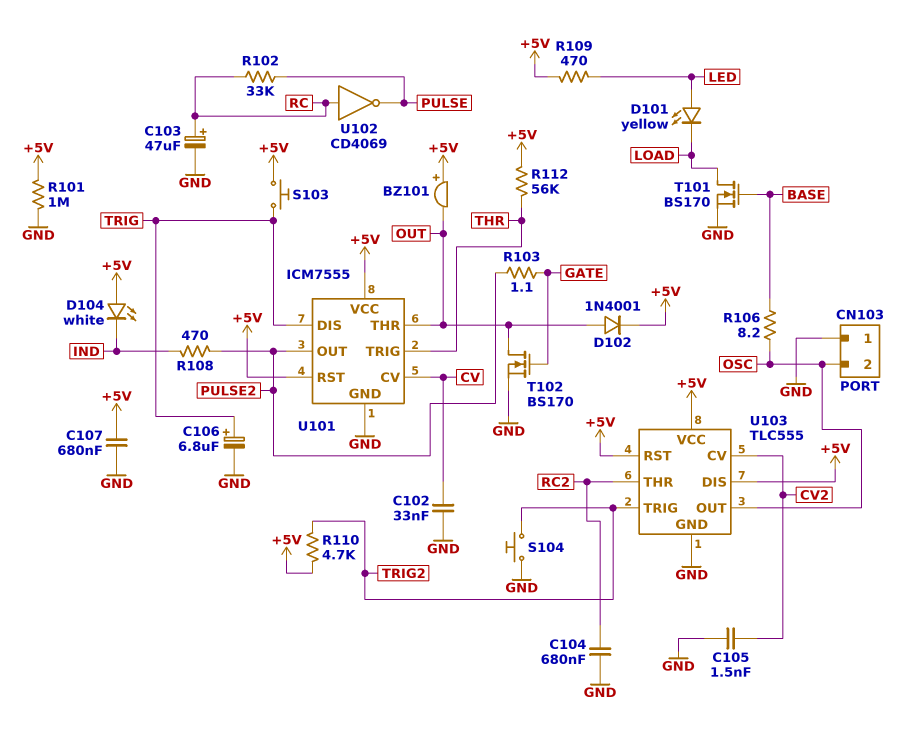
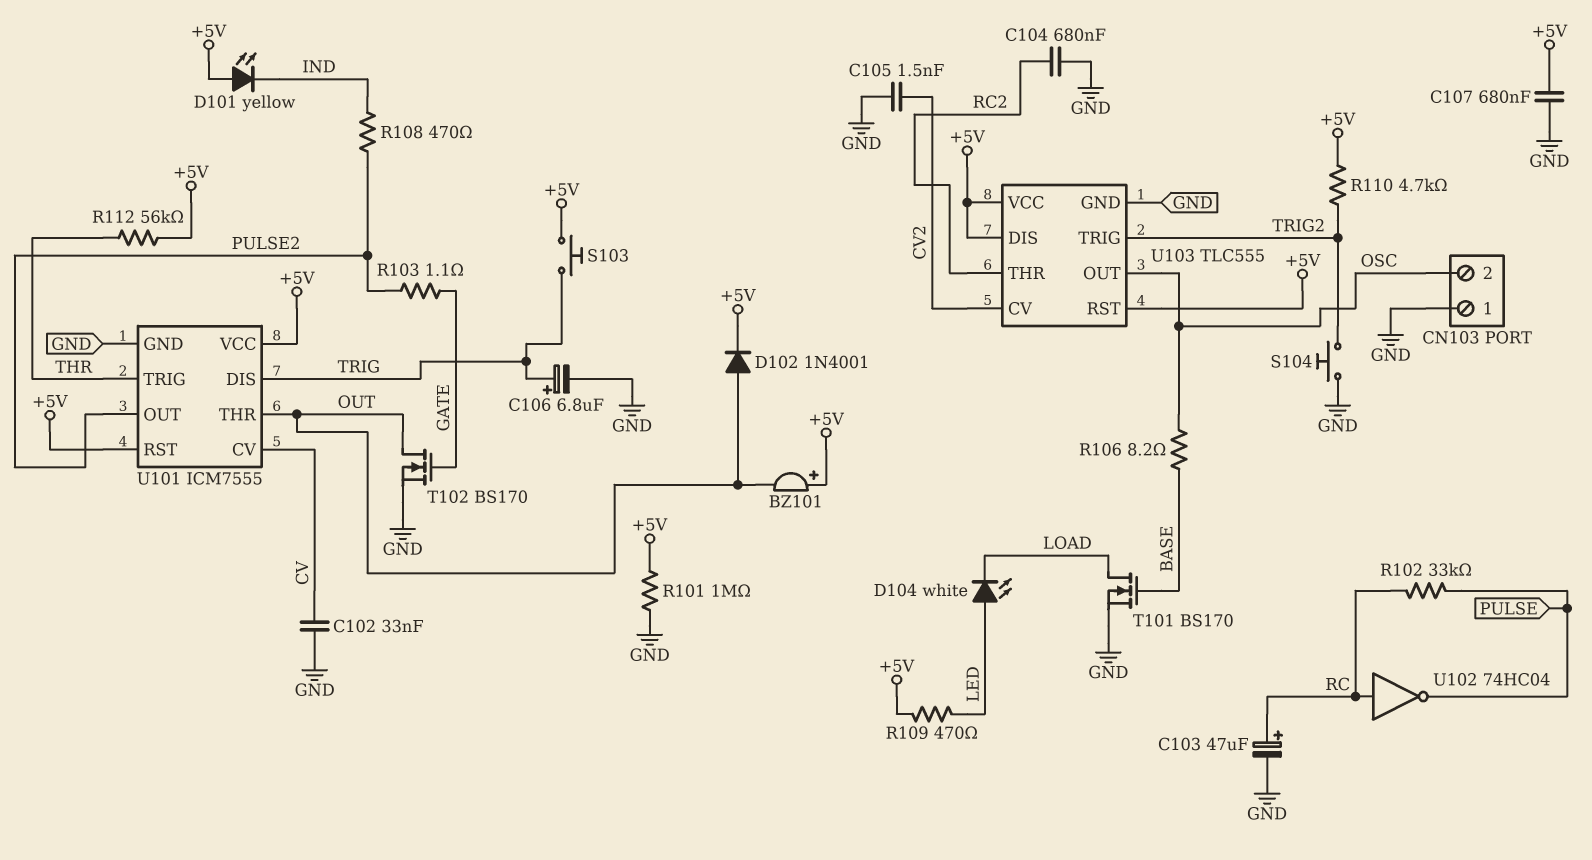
D101: LED yellow (A LED, K LOAD) -> LED yellow (A +5V, K IND)
D104: LED white (A +5V, K IND) -> LED white (A LED, K LOAD)
U102: NOT CD4069 (in RC, out PULSE) -> NOT 74HC04 (in RC, out PULSE)

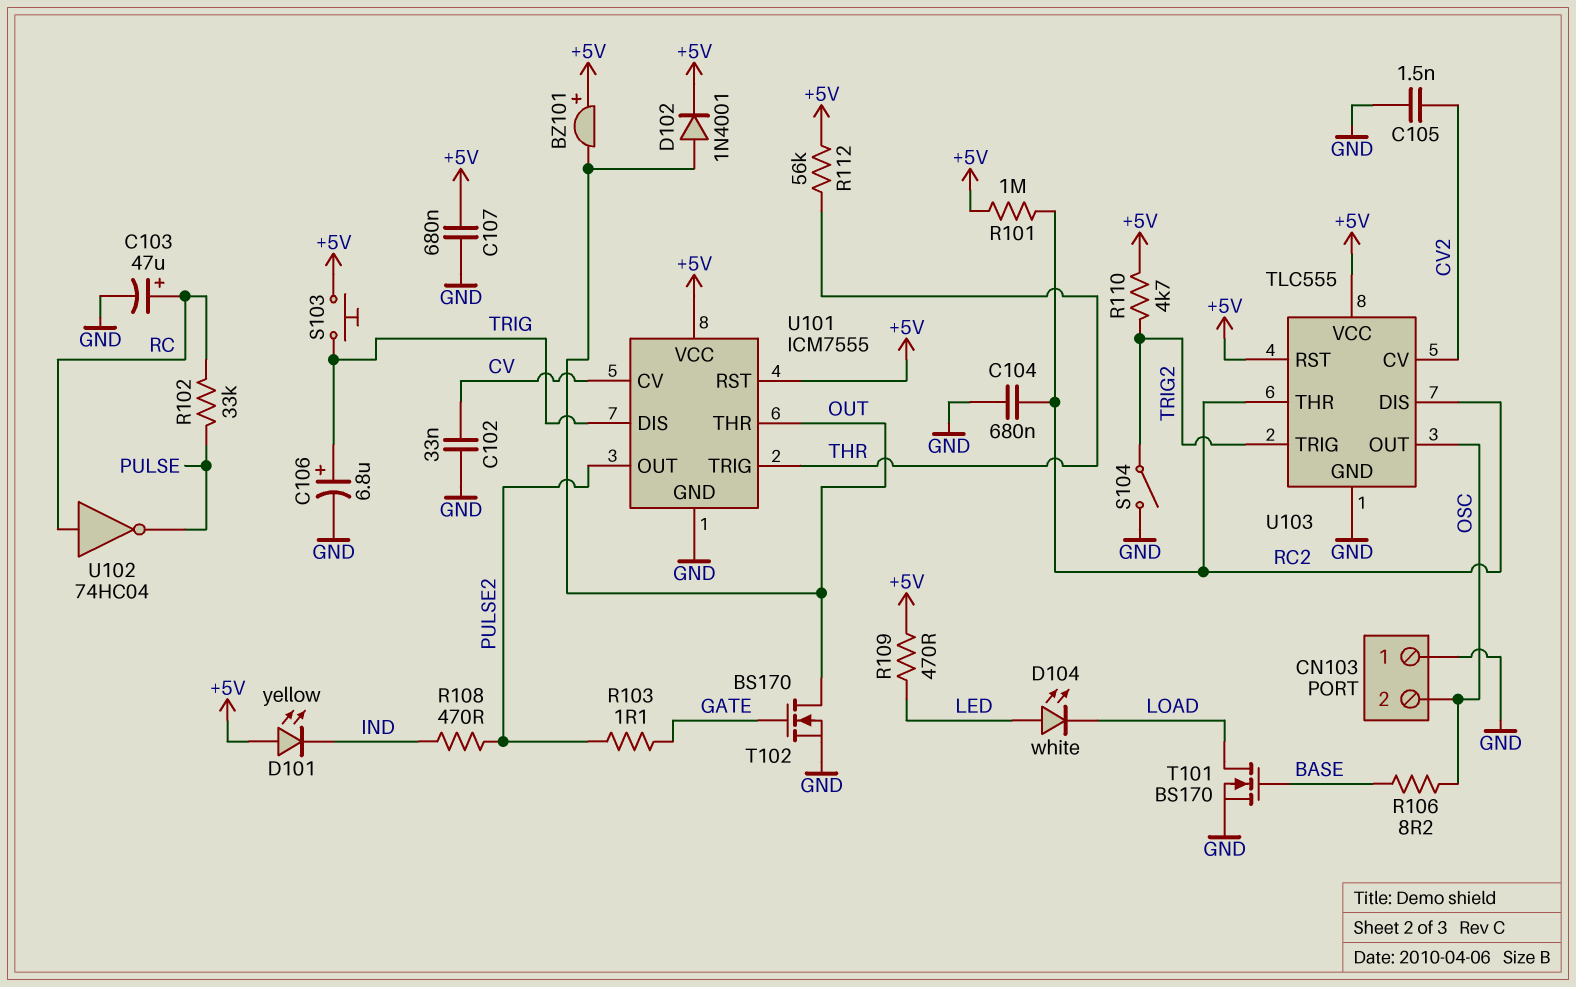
R101: 1M (+5V, GND) -> 1M (+5V, RC2)
S104: button (GND, TRIG2) -> switch (GND, TRIG2)
U103 pin DIS: +5V -> RC2

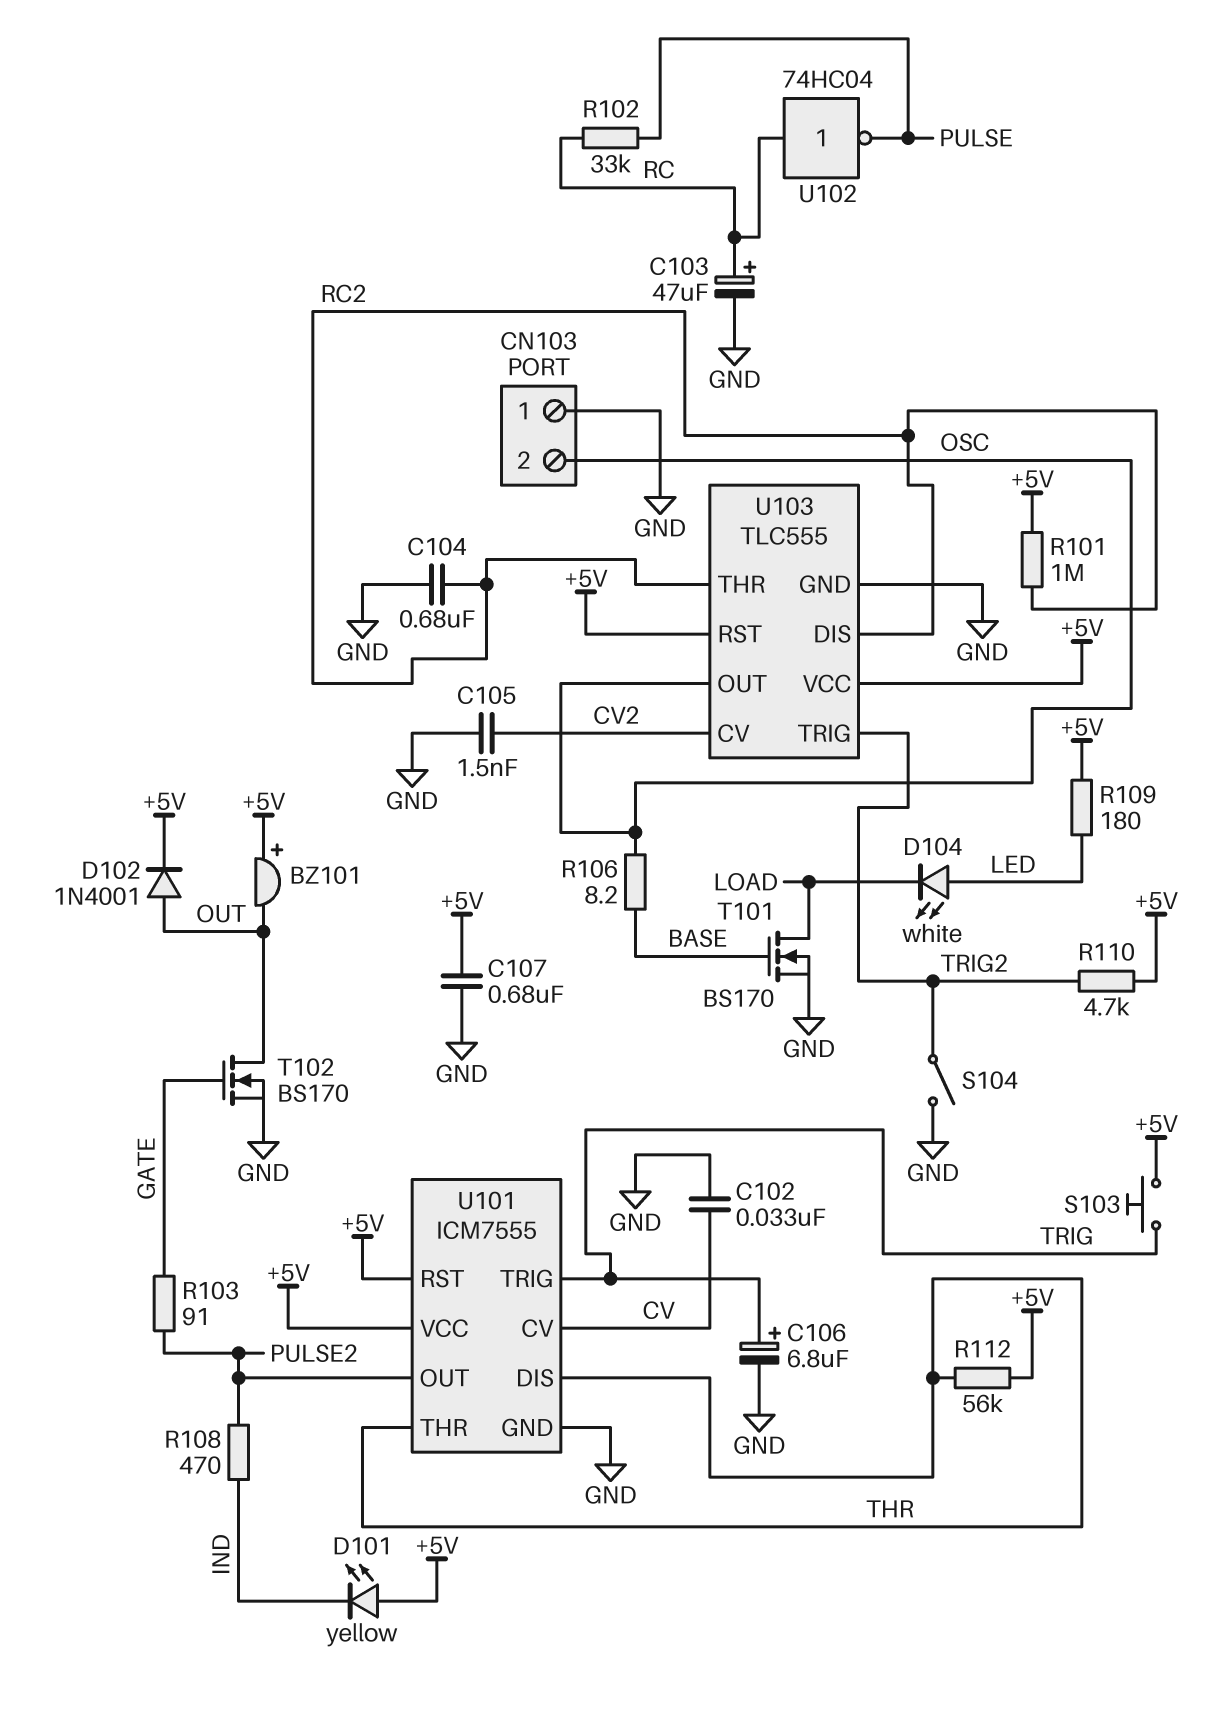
R103: 1.1 (GATE, PULSE2) -> 91 (GATE, PULSE2)
R109: 470 (+5V, LED) -> 180 (+5V, LED)
U101 pin DIS: TRIG -> THR
U101 pin THR: OUT -> THR
U101 pin TRIG: THR -> TRIG

